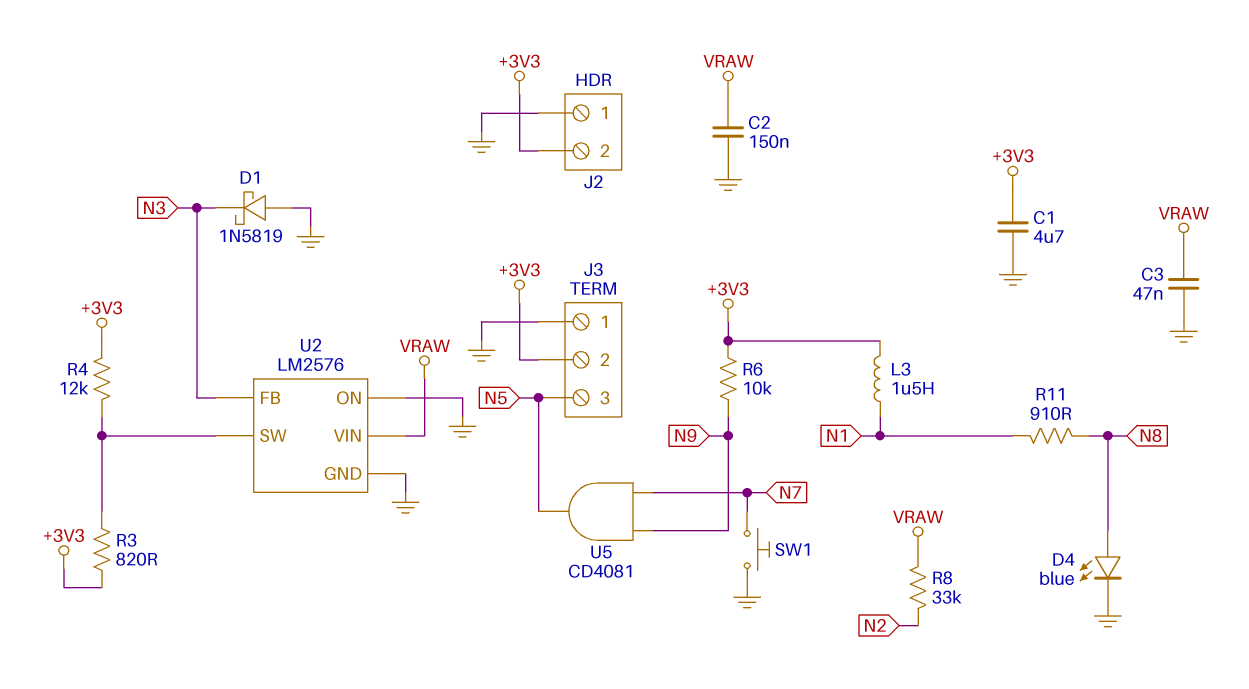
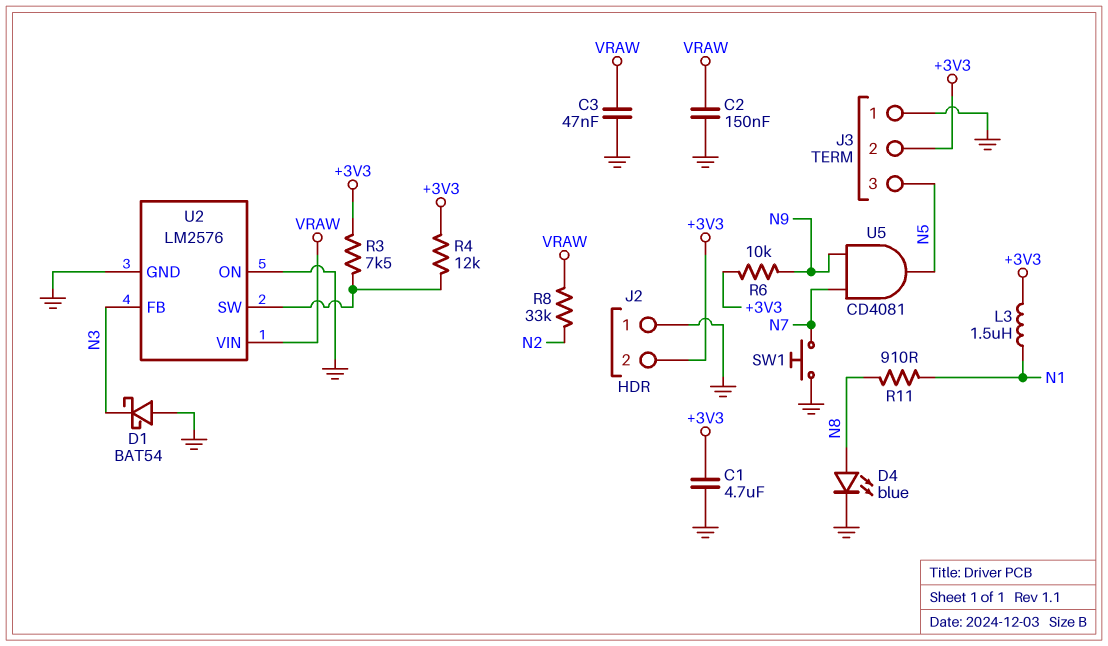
D1: schottky 1N5819 (A GND, K N3) -> schottky BAT54 (A GND, K N3)
R3: 820 (+3V3, U2/SW) -> 7.5k (+3V3, U2/SW)

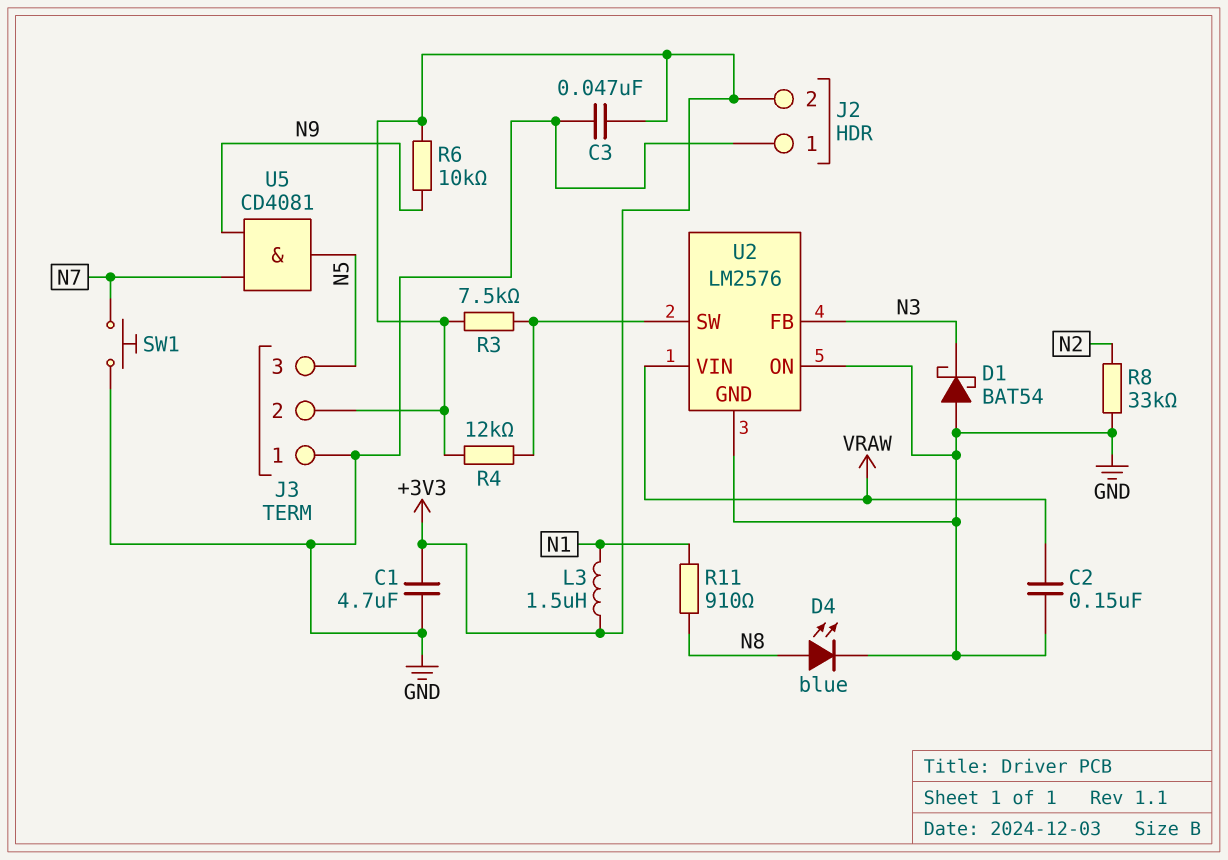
C3: 47nF (GND, VRAW) -> 47nF (+3V3, GND)
R8: 33k (N2, VRAW) -> 33k (GND, N2)

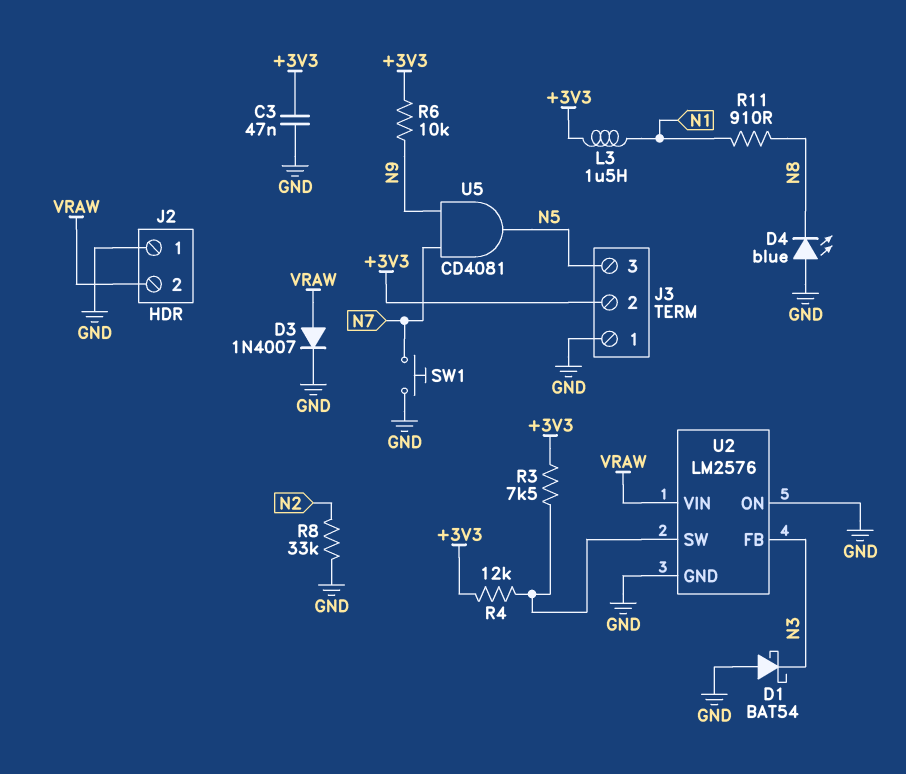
C1: 4.7uF (+3V3, GND) -> none
C2: 150nF (GND, VRAW) -> none
D3: none -> diode 1N4007 (A VRAW, K GND)
D4: LED blue (A N8, K GND) -> LED blue (A GND, K N8)
J2 pin 2: +3V3 -> VRAW

